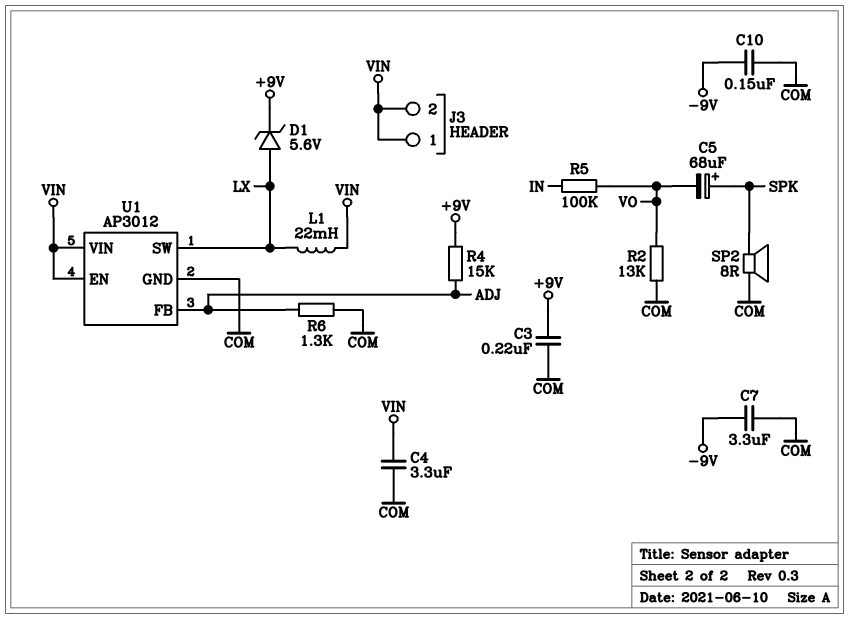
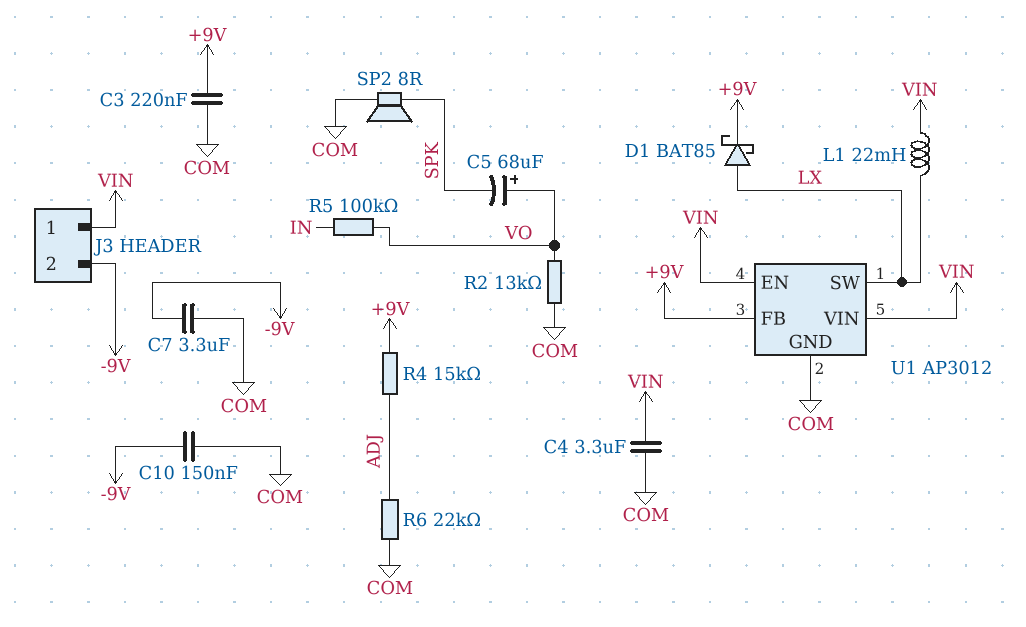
C5: 68uF (plus SPK, minus VO) -> 68uF (plus VO, minus SPK)
D1: zener 5.6V (A LX, K +9V) -> schottky BAT85 (A LX, K +9V)
J3 pin 2: VIN -> -9V
R6: 1.3k (ADJ, COM) -> 22k (ADJ, COM)
U1 pin FB: ADJ -> +9V

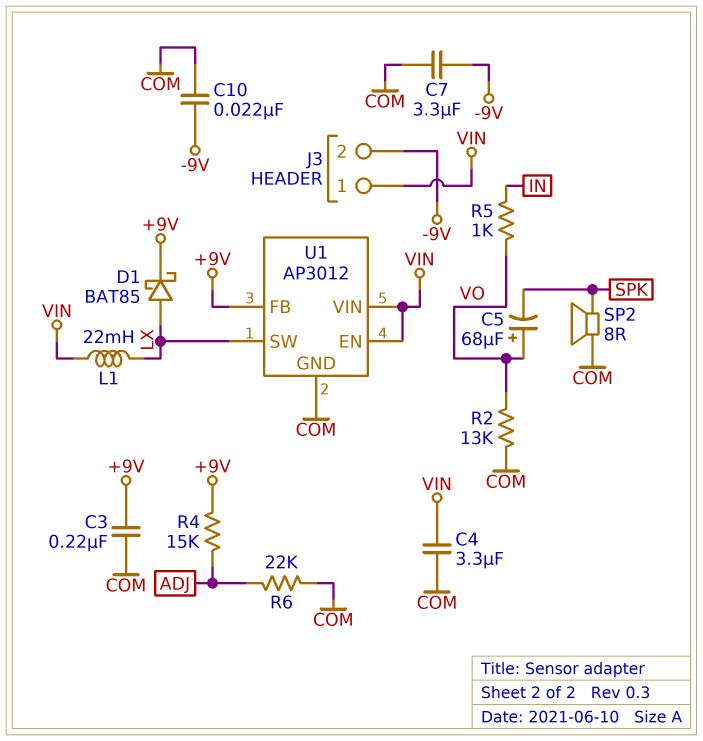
C10: 150nF (-9V, COM) -> 22nF (-9V, COM)
R5: 100k (IN, VO) -> 1k (IN, VO)

